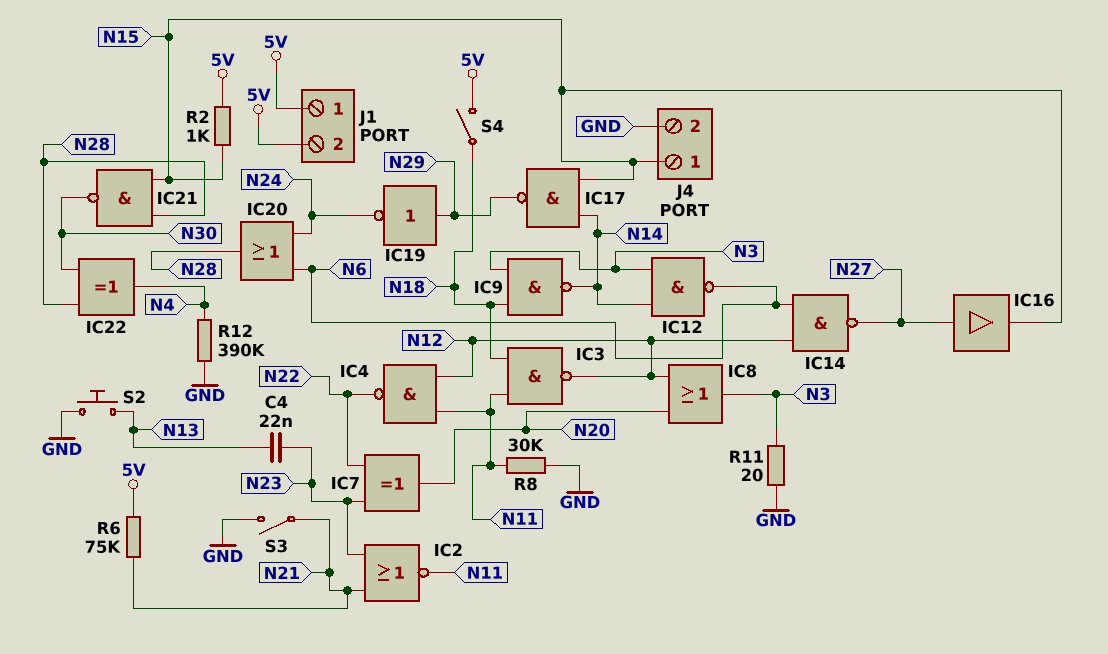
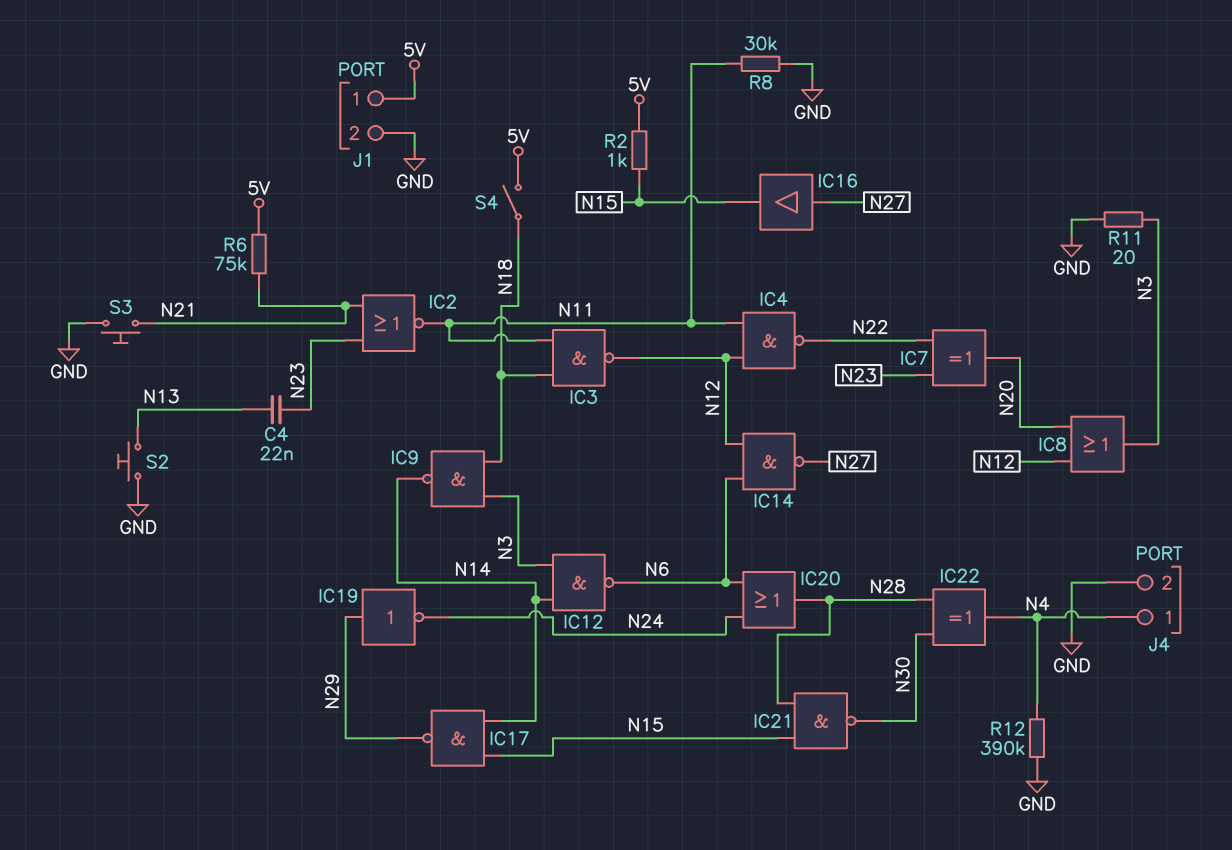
J1 pin 2: 5V -> GND
J4 pin 1: N15 -> N4
S3: switch (GND, N21) -> button (GND, N21)

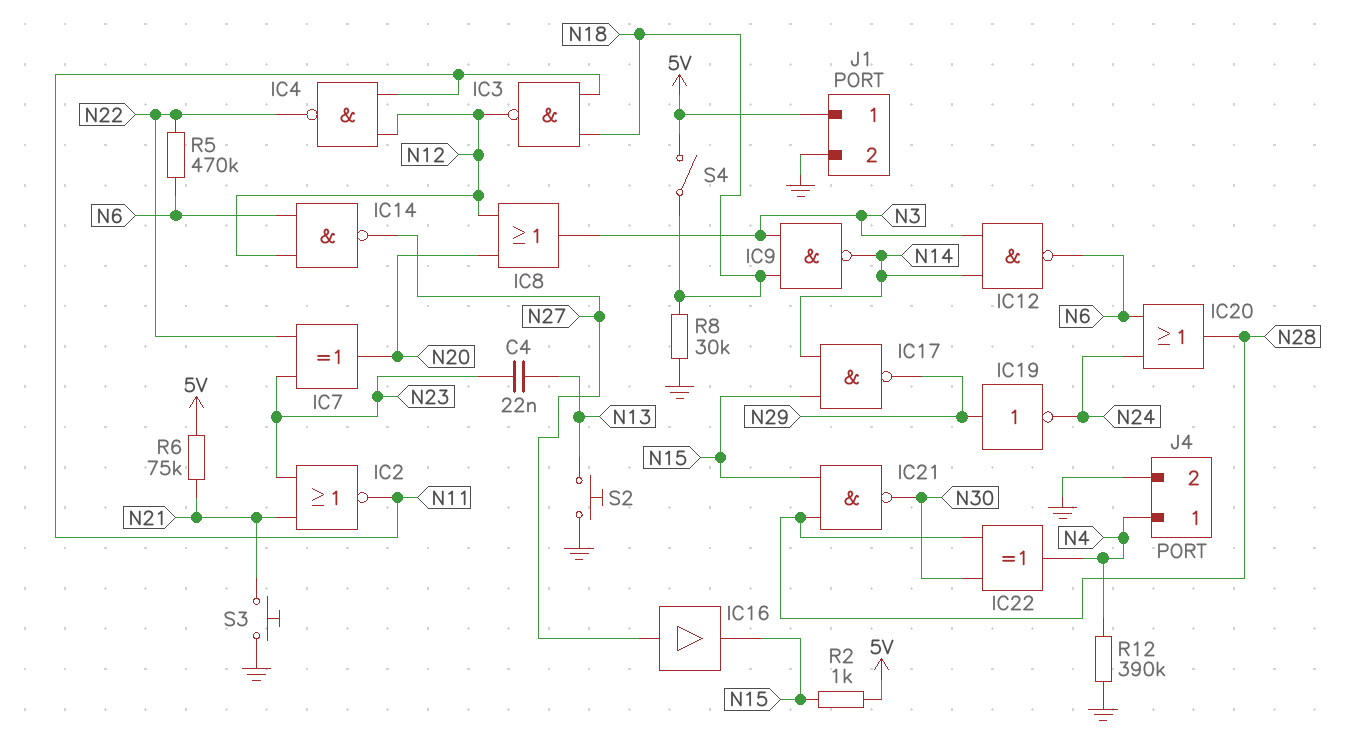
R5: none -> 470k (N6, N22)
R8: 30k (GND, N11) -> 30k (GND, N18)
R11: 20 (GND, N3) -> none

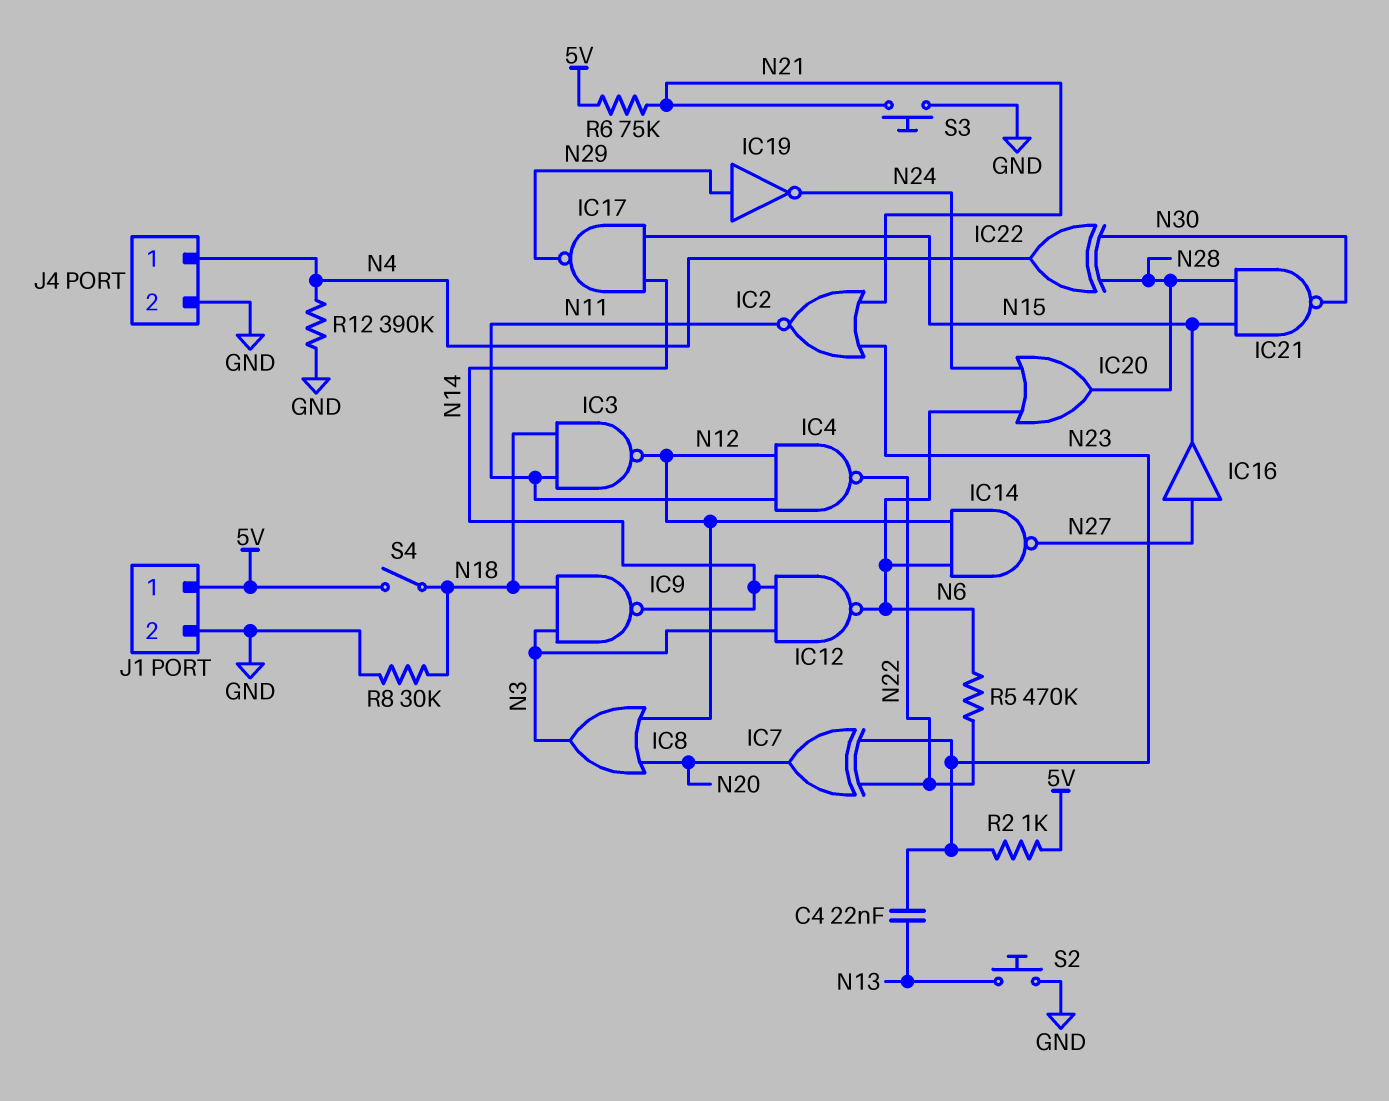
R2: 1k (5V, N15) -> 1k (5V, N23)

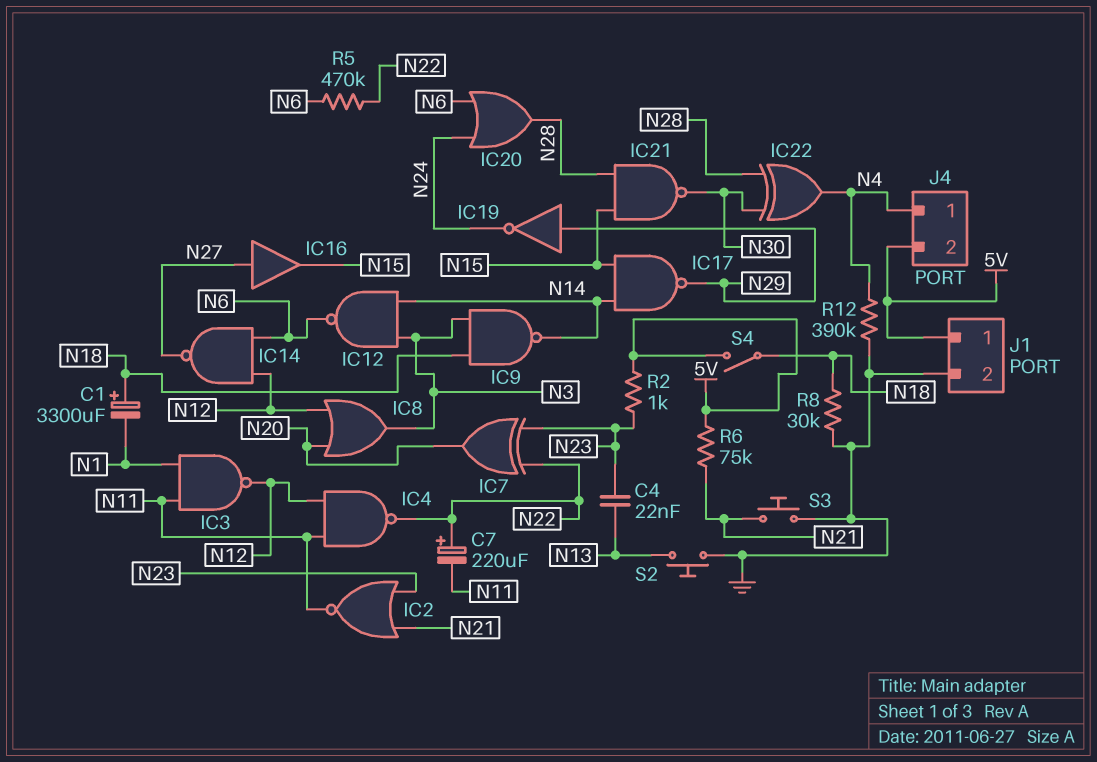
C1: none -> 3300uF (plus N18, minus N1)
C7: none -> 220uF (plus N22, minus N11)
IC3: NAND (in N11, in N18, out N12) -> NAND (in N1, in N11, out N12)
J4 pin 2: GND -> 5V

